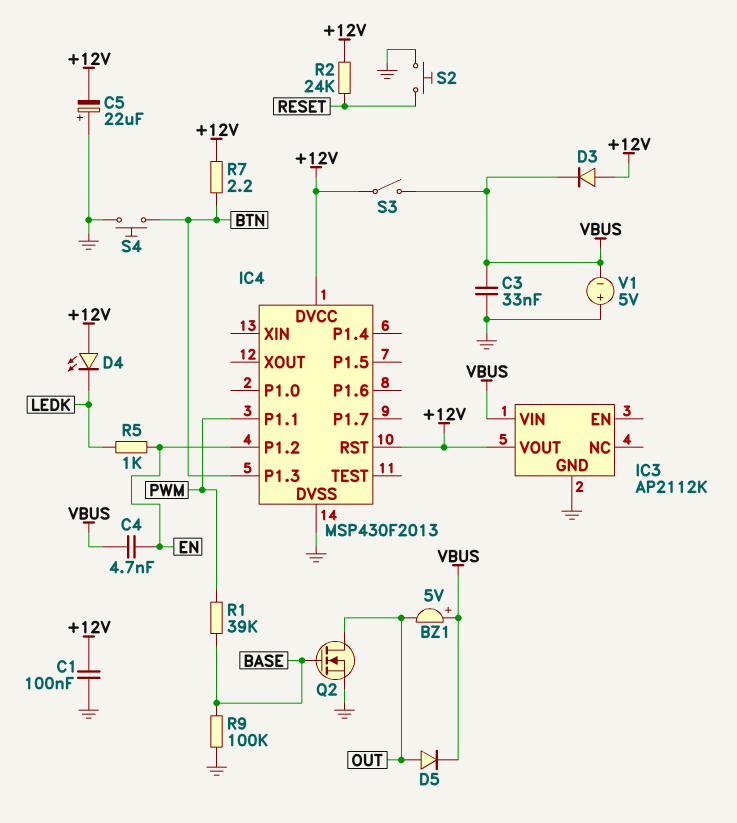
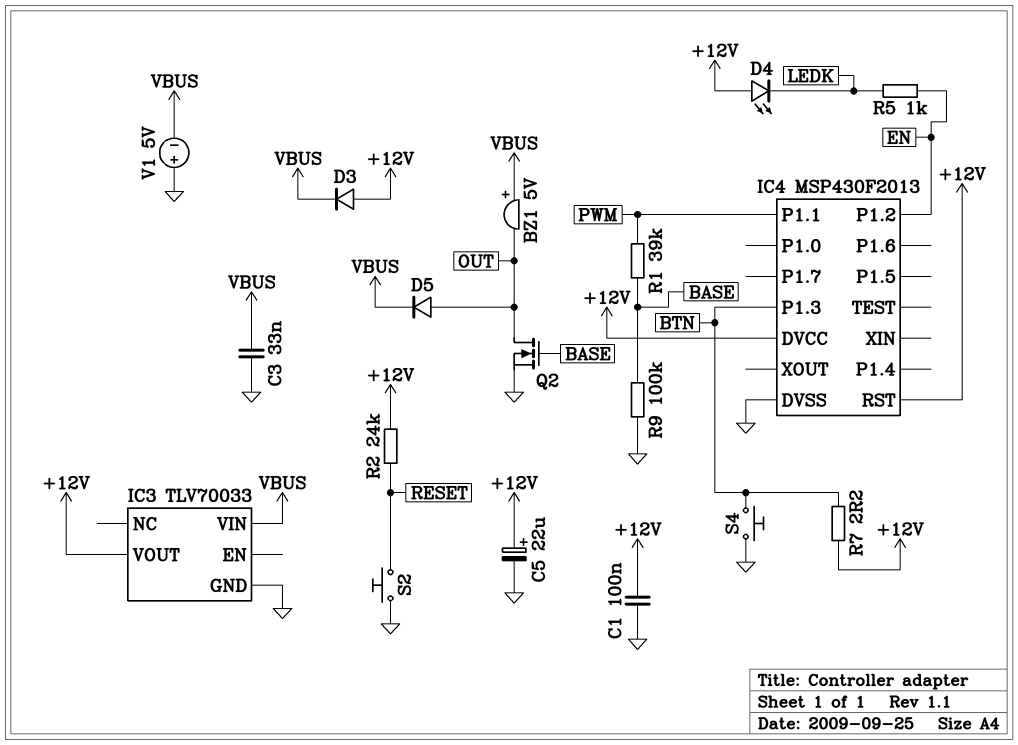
C4: 4.7nF (EN, VBUS) -> none
C5: 22uF (plus GND, minus +12V) -> 22uF (plus +12V, minus GND)
IC3: AP2112K -> TLV70033
S3: switch (+12V, VBUS) -> none

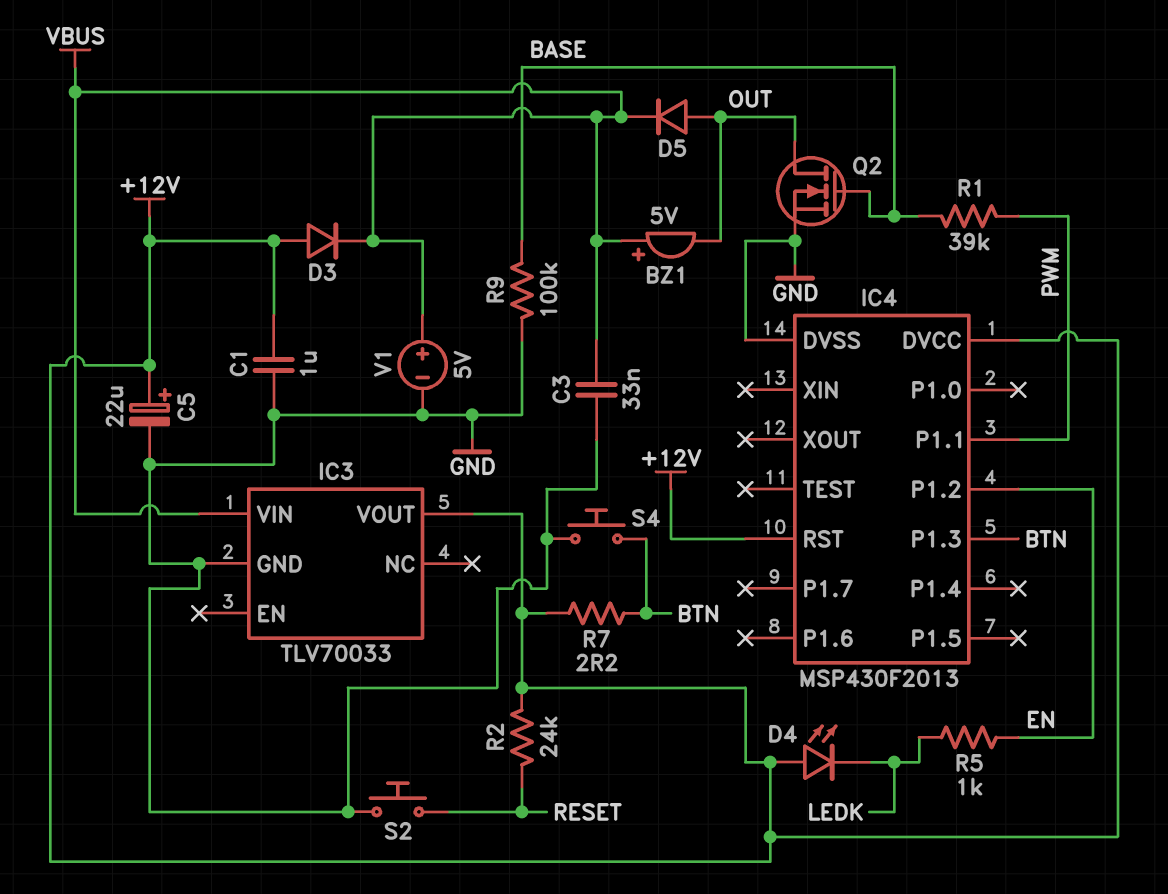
C1: 100nF (+12V, GND) -> 1uF (+12V, GND)
V1: 5V (plus GND, minus VBUS) -> 5V (plus VBUS, minus GND)

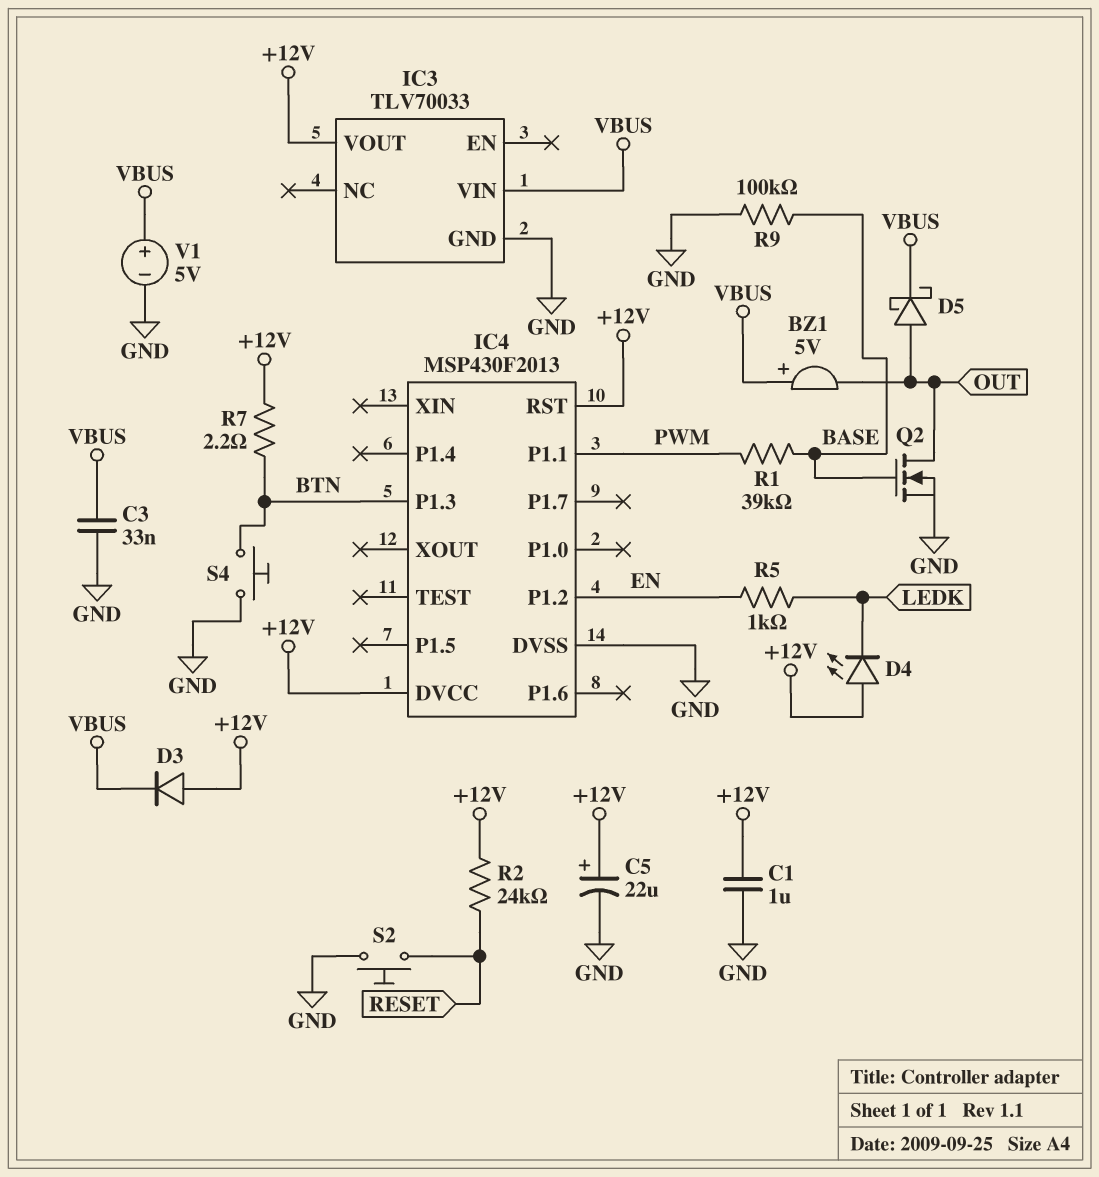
D5: diode (A OUT, K VBUS) -> schottky (A OUT, K VBUS)

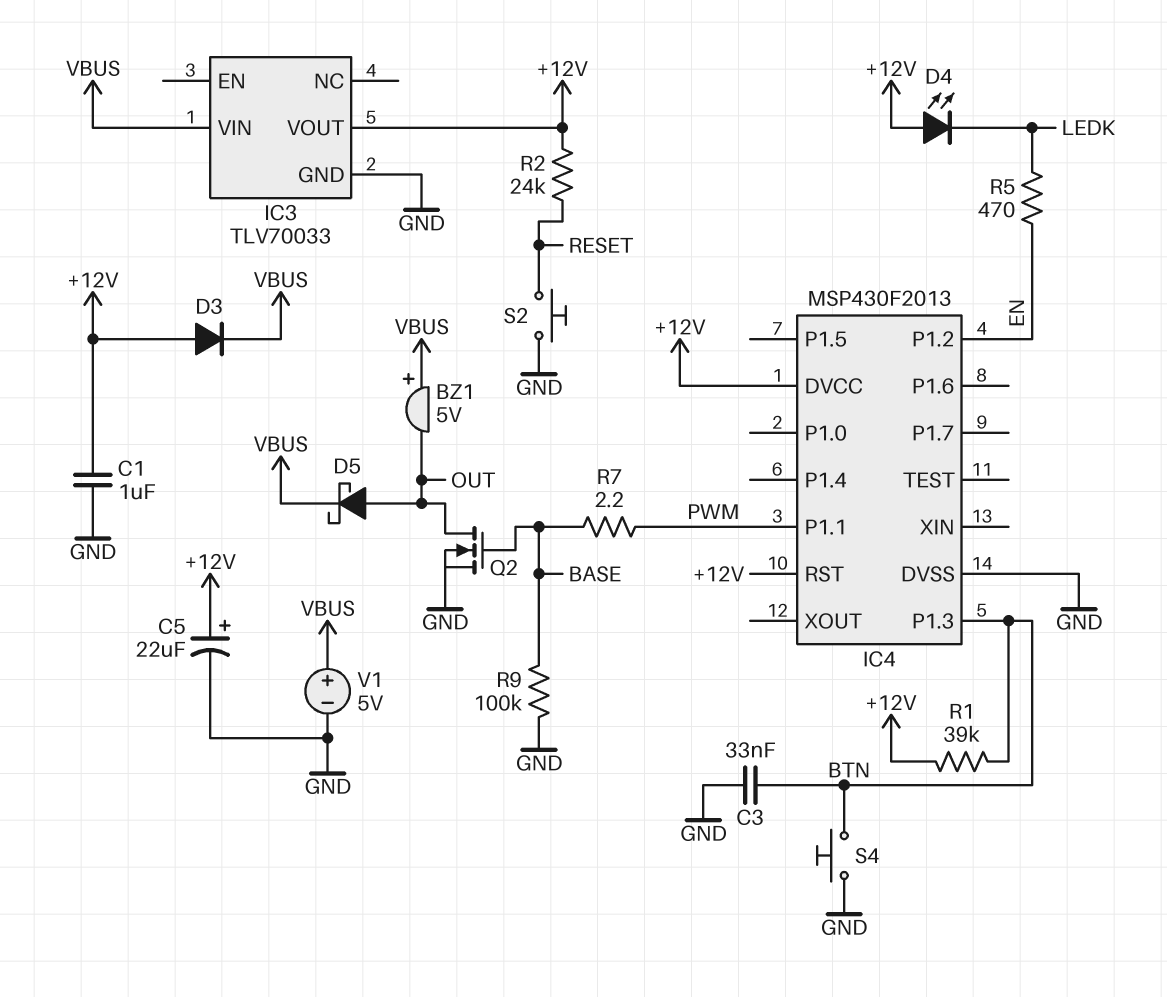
C3: 33nF (GND, VBUS) -> 33nF (BTN, GND)
R1: 39k (BASE, PWM) -> 39k (+12V, BTN)
R5: 1k (EN, LEDK) -> 470 (EN, LEDK)
R7: 2.2 (+12V, BTN) -> 2.2 (BASE, PWM)

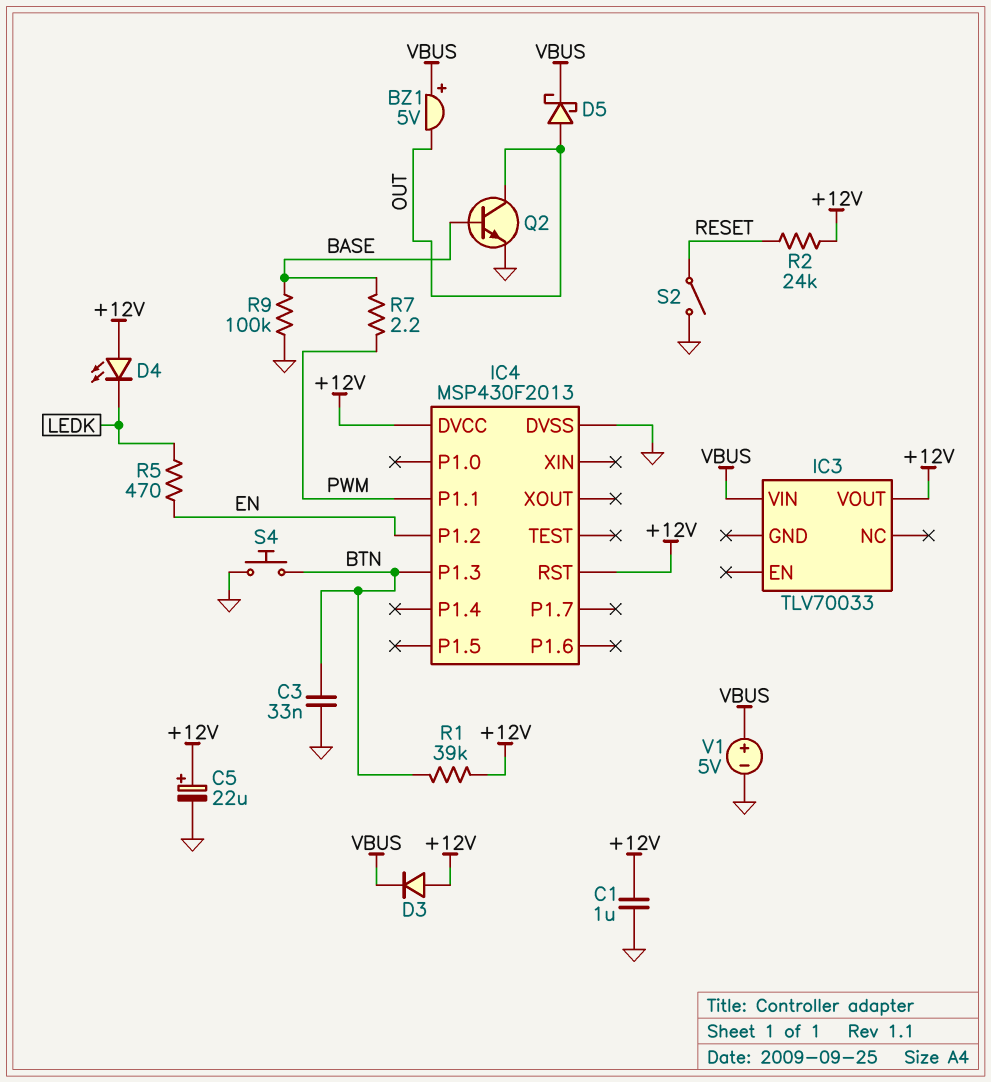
IC3 pin GND: GND -> none
Q2: NMOS (G BASE, D OUT, S GND) -> NPN (B BASE, C OUT, E GND)
S2: button (GND, RESET) -> switch (GND, RESET)

